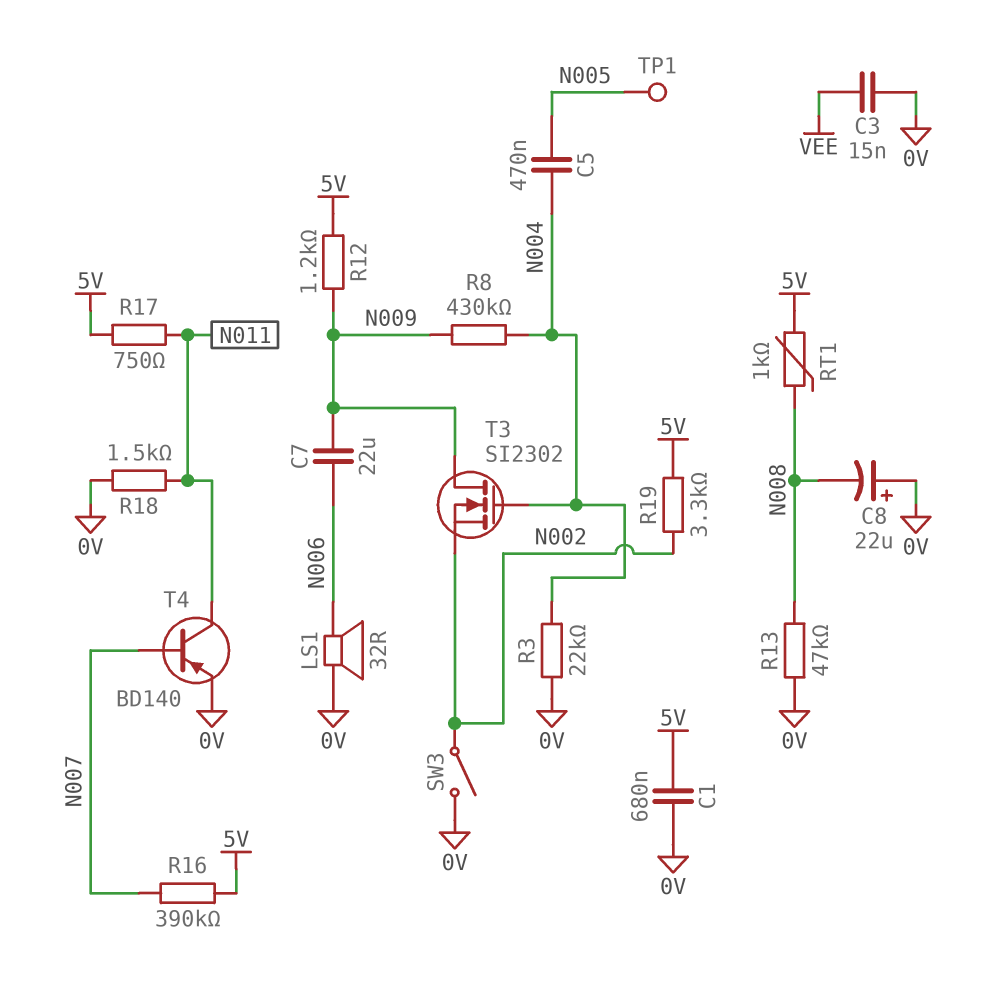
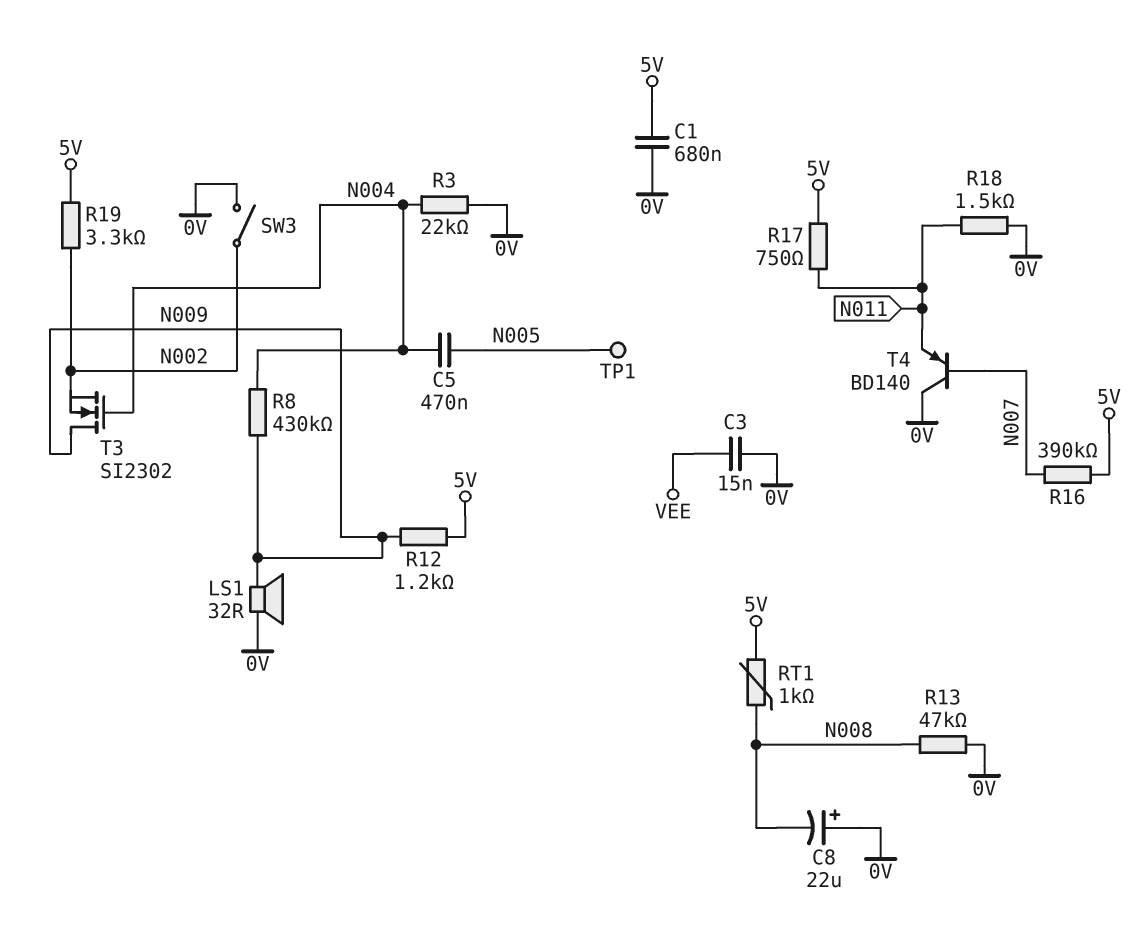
C7: 22uF (N006, N009) -> none
LS1: speaker 32R (0V, N006) -> speaker 32R (0V, N009)
T4: PNP BD140 (B N007, C N011, E 0V) -> PNP BD140 (B N007, C 0V, E N011)

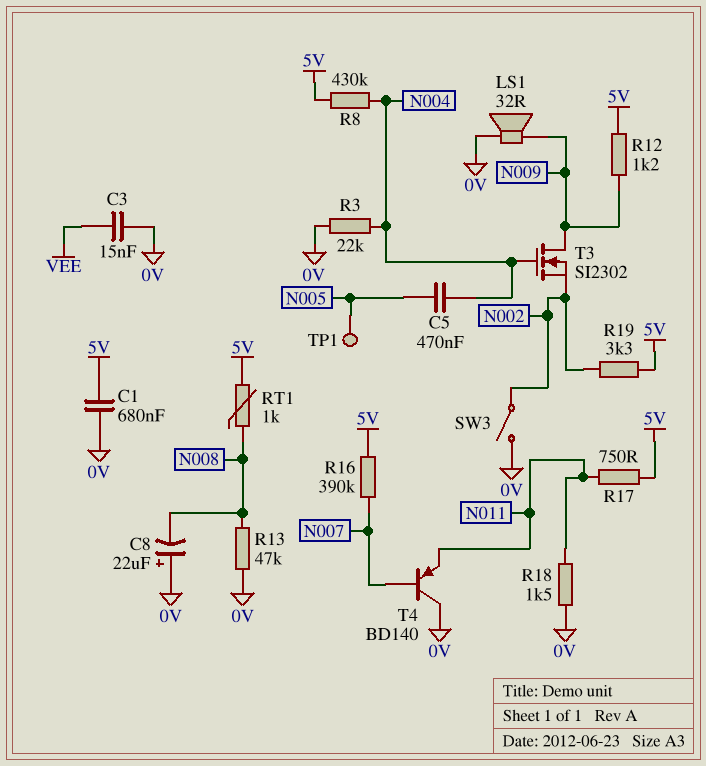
R8: 430k (N004, N009) -> 430k (5V, N004)

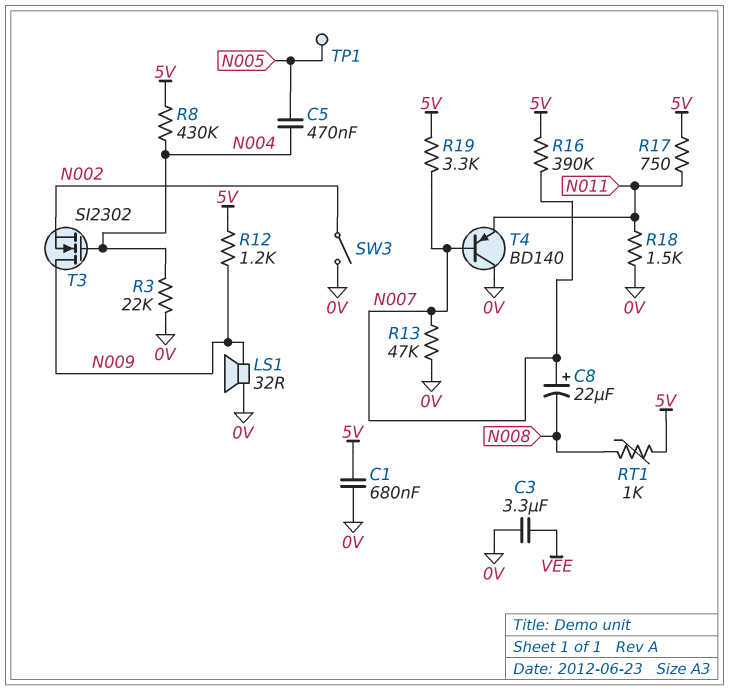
C3: 15nF (0V, VEE) -> 3.3uF (0V, VEE)
C8: 22uF (plus 0V, minus N008) -> 22uF (plus N007, minus N008)
R13: 47k (0V, N008) -> 47k (0V, N007)
R19: 3.3k (5V, N002) -> 3.3k (5V, N007)

